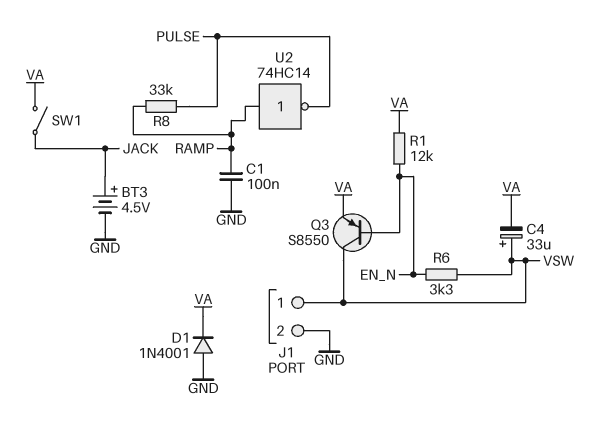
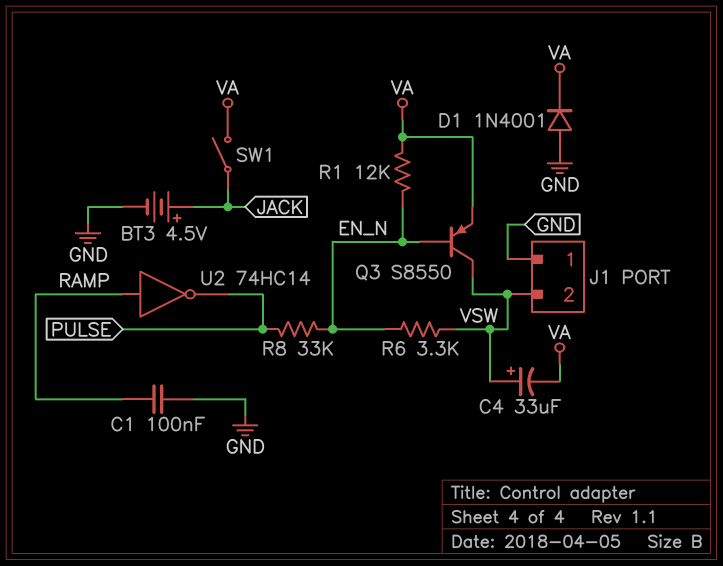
J1 pin 1: VSW -> GND
J1 pin 2: GND -> VSW
R8: 33k (PULSE, RAMP) -> 33k (EN_N, PULSE)

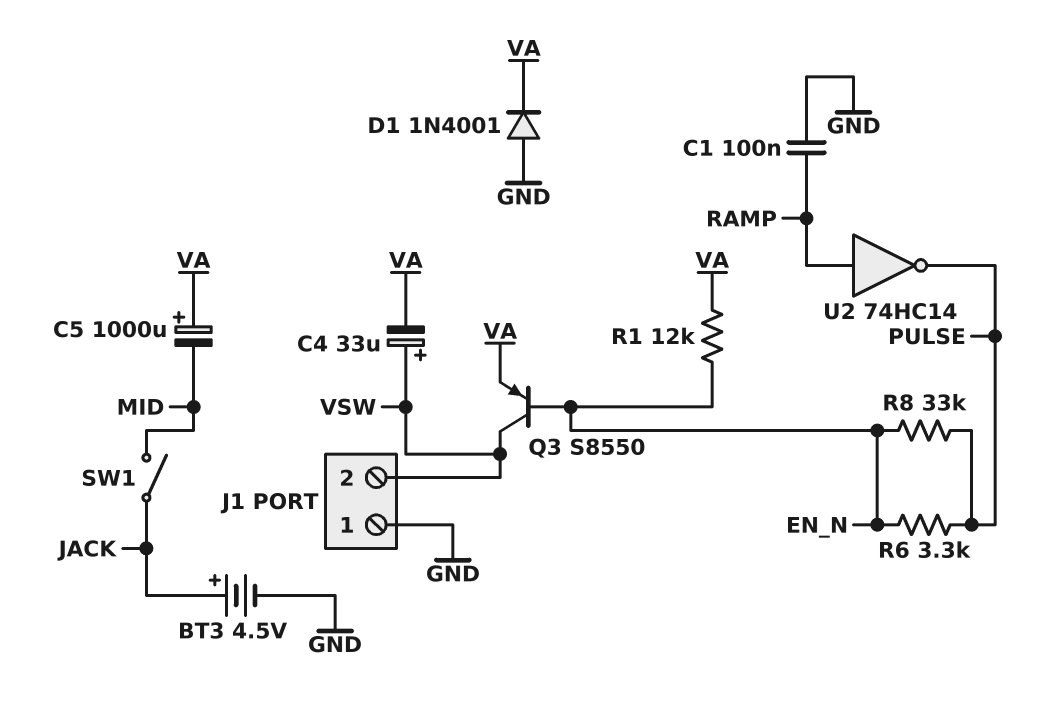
C5: none -> 1000uF (plus VA, minus MID)
R6: 3.3k (EN_N, VSW) -> 3.3k (EN_N, PULSE)
SW1: switch (JACK, VA) -> switch (JACK, MID)

